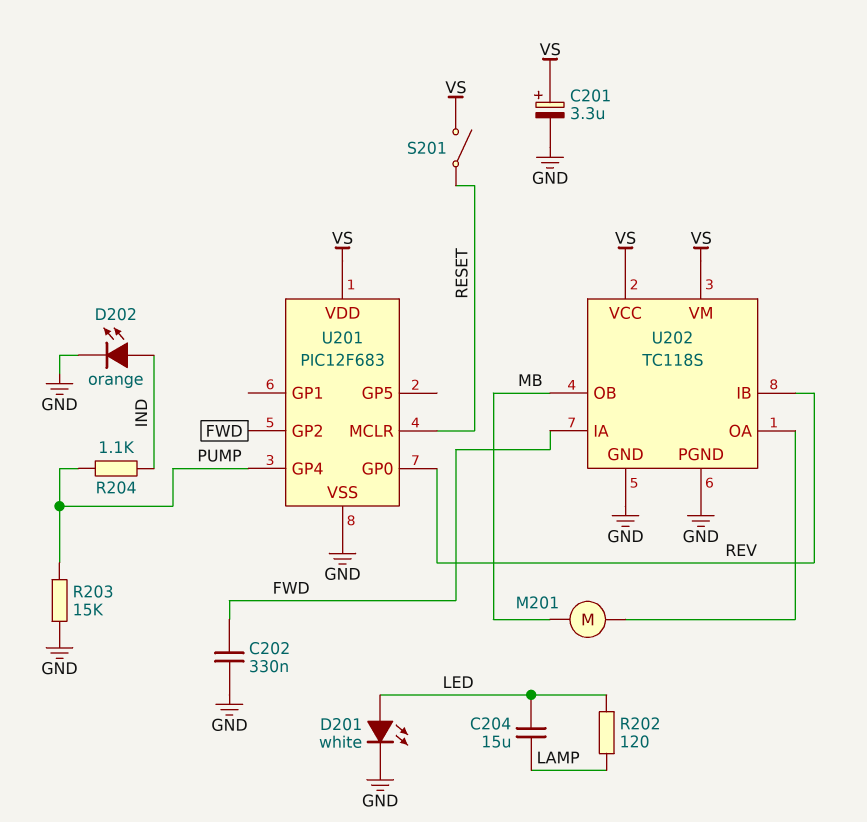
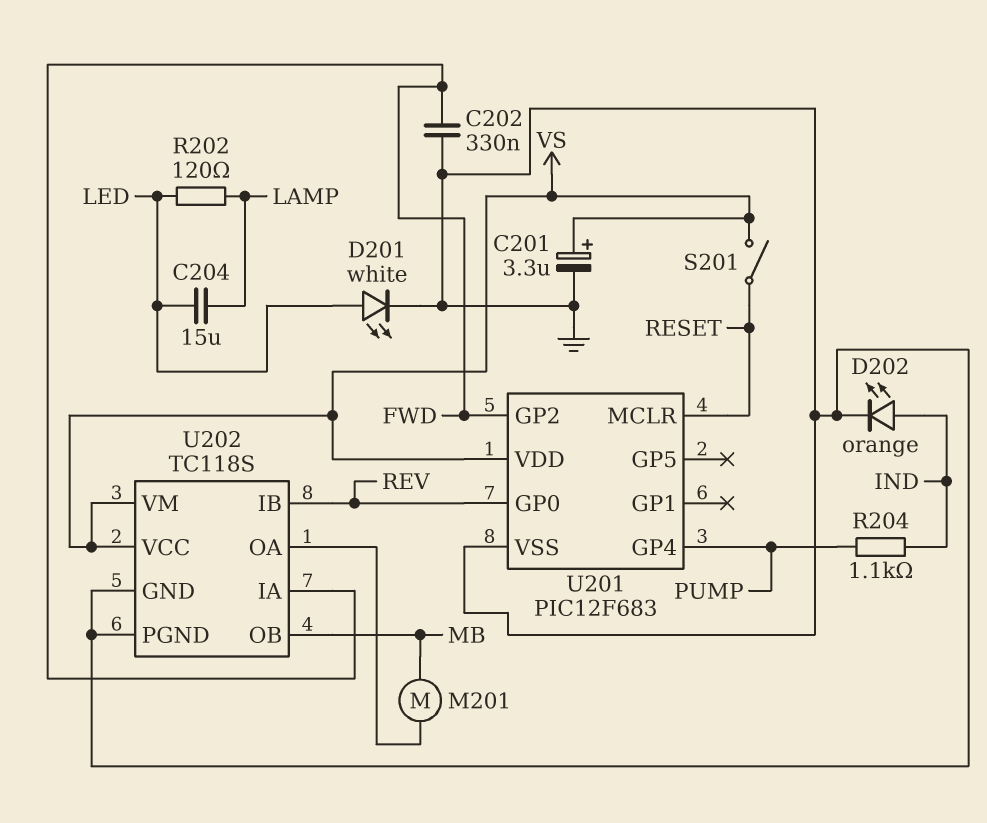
R203: 15k (GND, PUMP) -> none

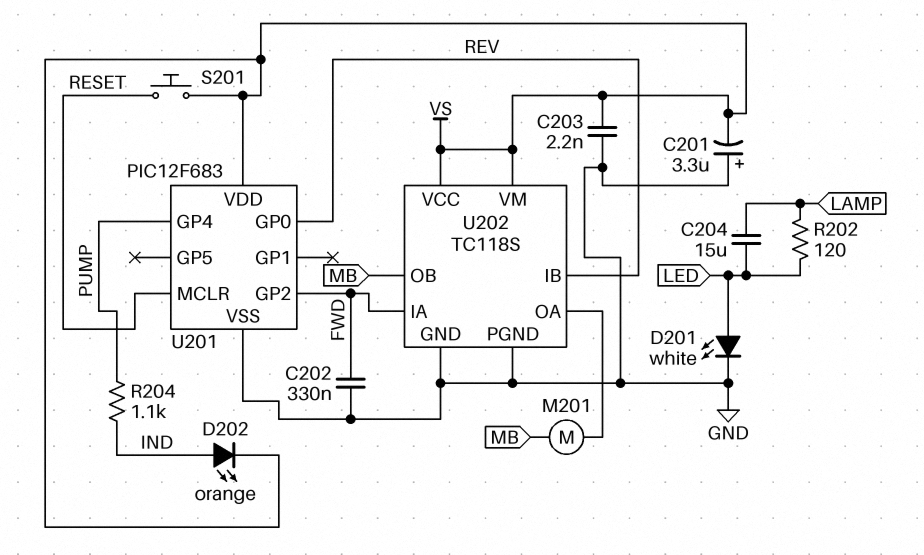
C201: 3.3uF (plus VS, minus GND) -> 3.3uF (plus GND, minus VS)
C203: none -> 2.2nF (GND, VS)
D202: LED orange (A IND, K GND) -> LED orange (A IND, K VS)
S201: switch (RESET, VS) -> button (RESET, VS)

